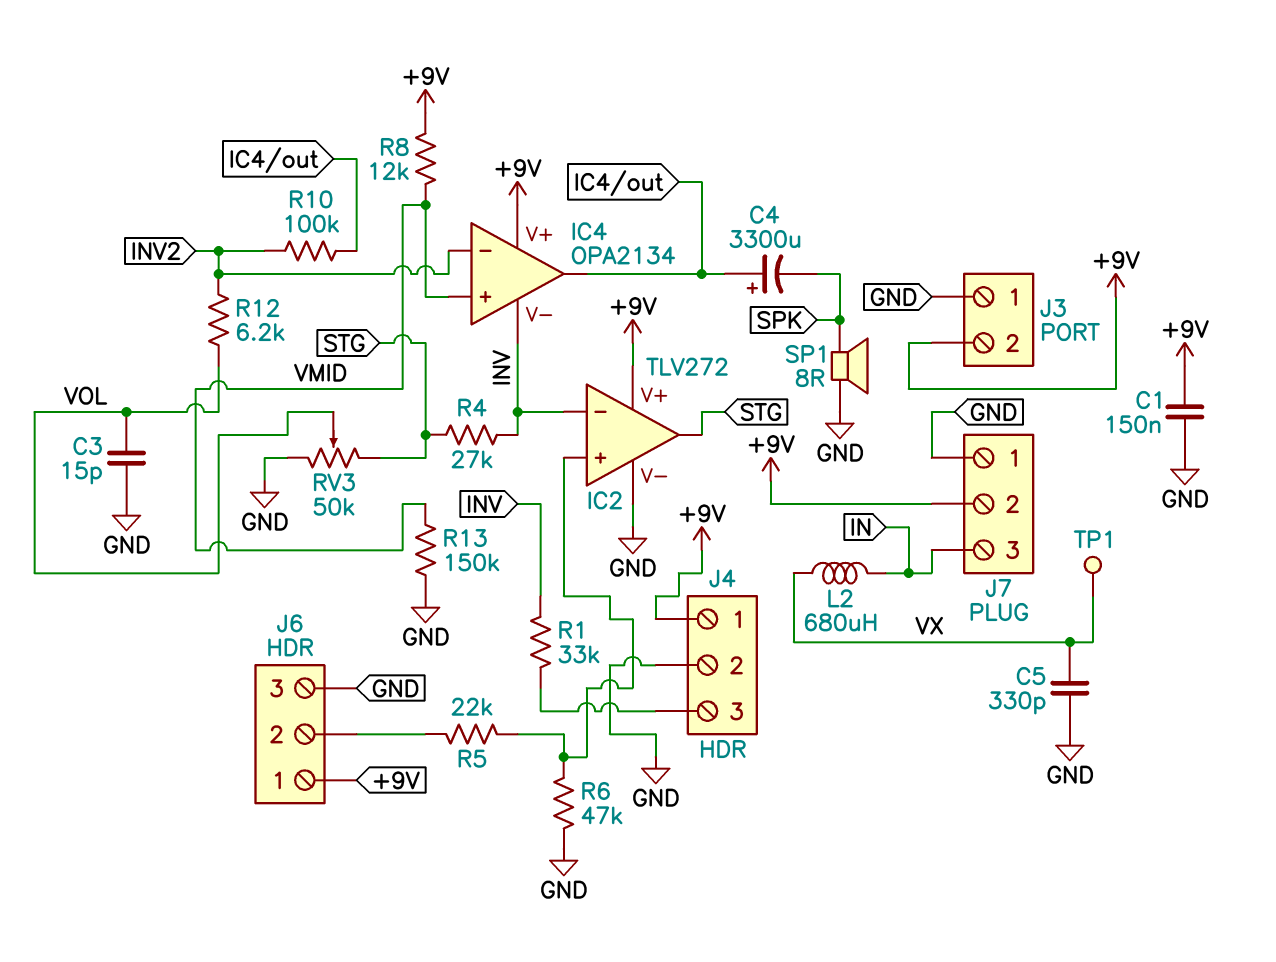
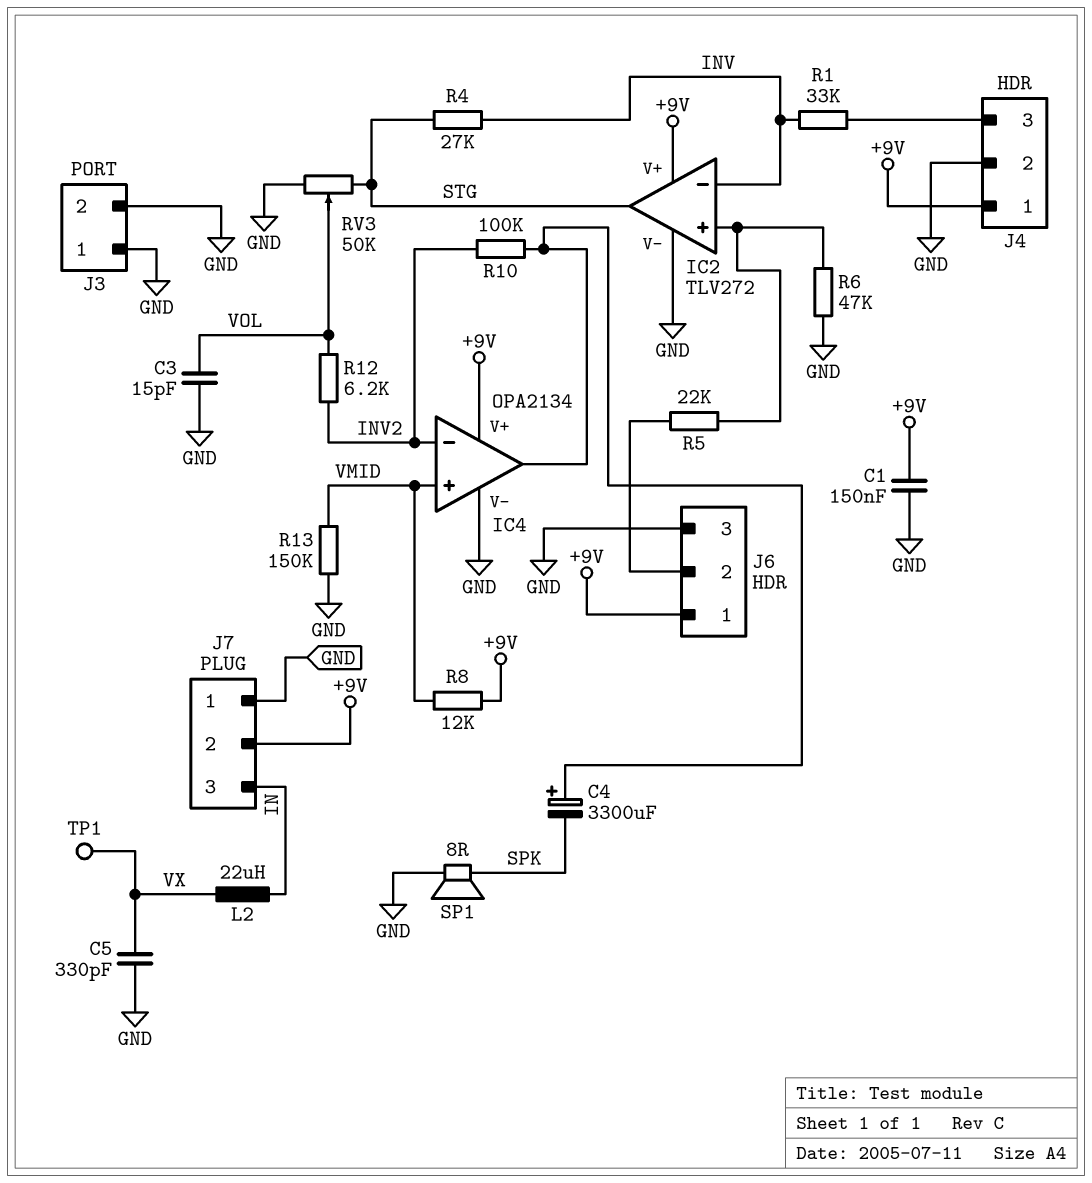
IC4 pin V-: INV -> GND
J3 pin 2: +9V -> GND
L2: 680uH (IN, VX) -> 22uH (IN, VX)

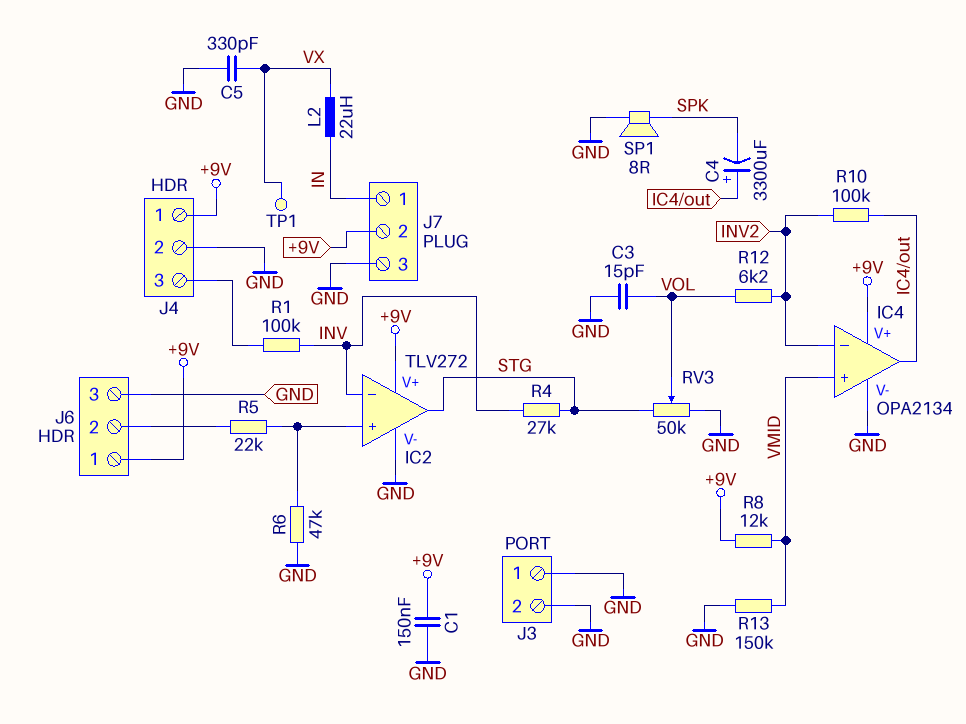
J7 pin 1: GND -> IN
J7 pin 3: IN -> GND
R1: 33k (INV, J4/3) -> 100k (INV, J4/3)

